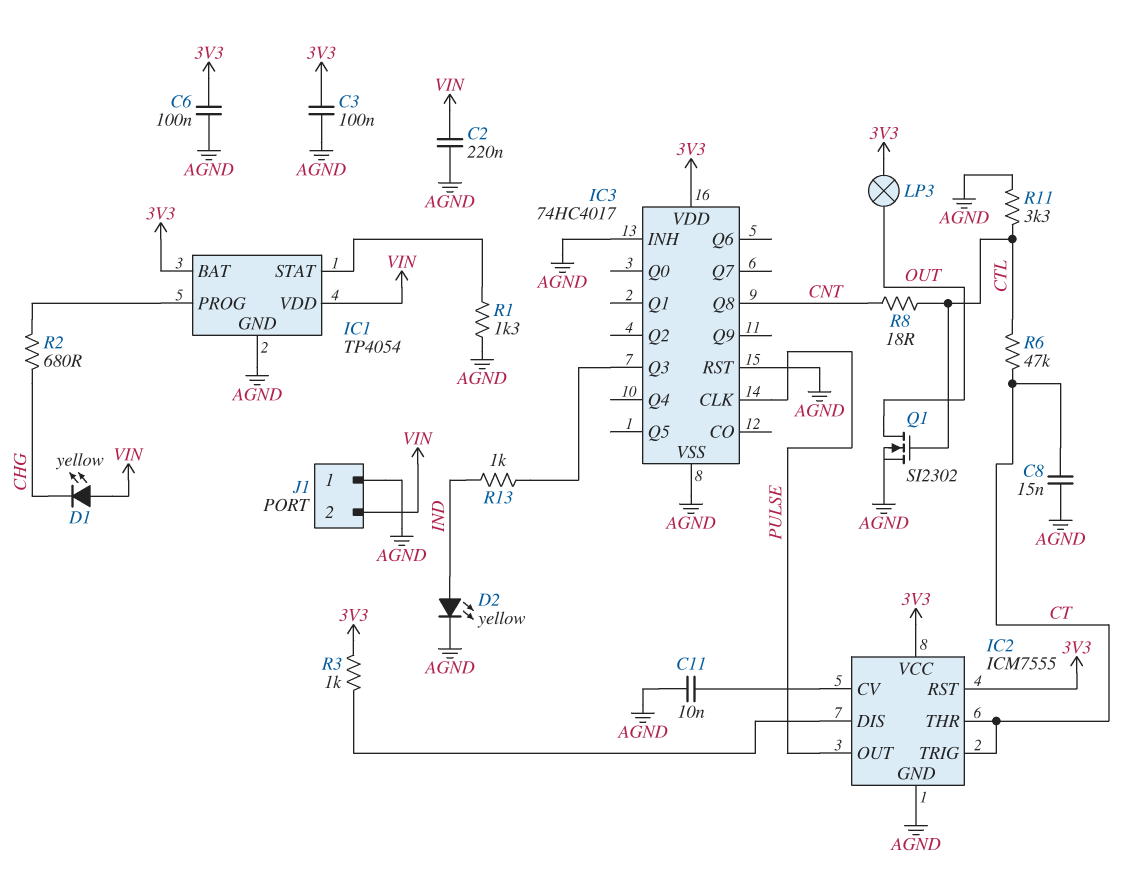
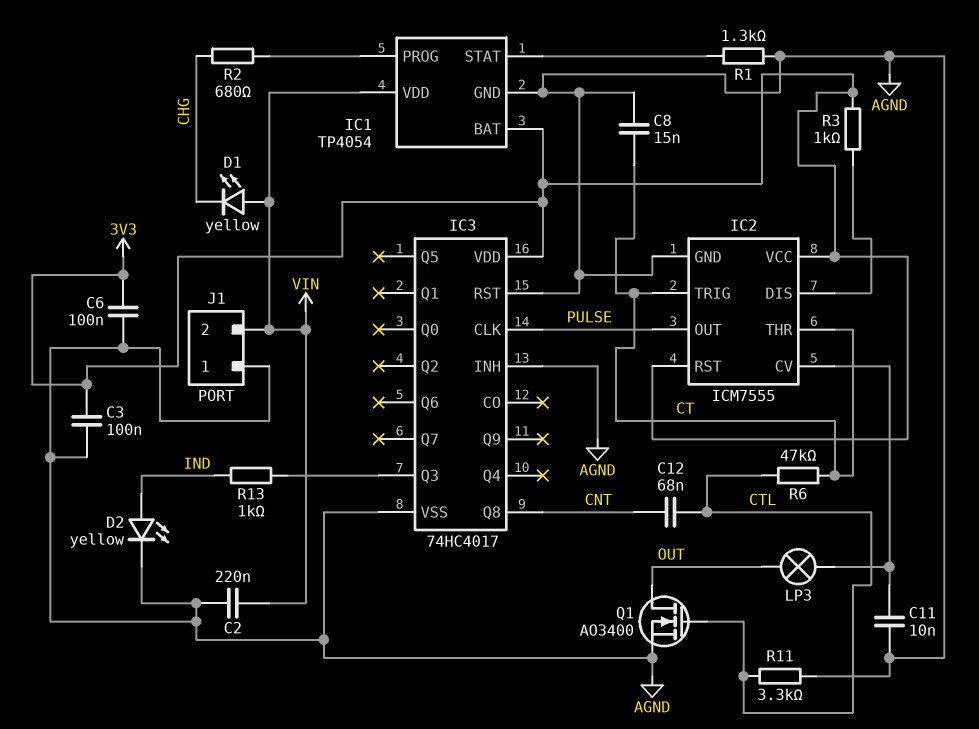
C12: none -> 68nF (CNT, CTL)
LP3: lamp (3V3, OUT) -> lamp (IC2/CV, OUT)
Q1: NMOS SI2302 (G CTL, D OUT, S AGND) -> NMOS AO3400 (G CTL, D OUT, S AGND)
R8: 18 (CNT, CTL) -> none

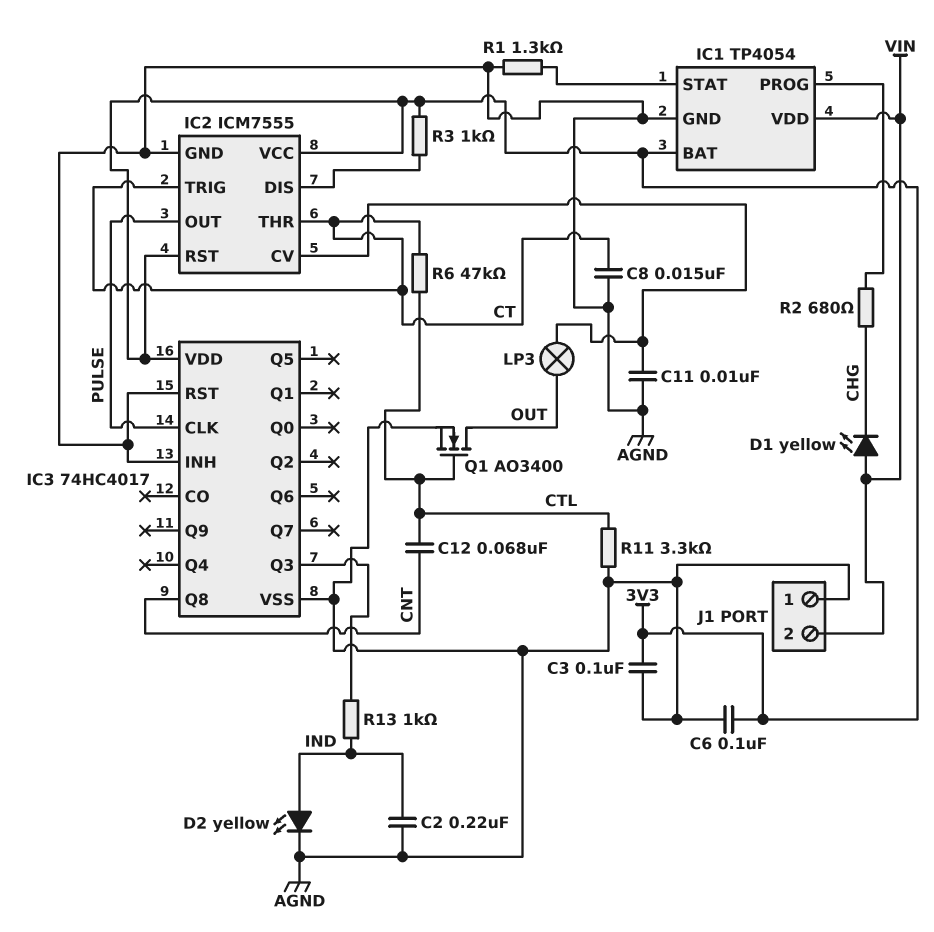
C2: 220nF (AGND, VIN) -> 220nF (AGND, IND)

